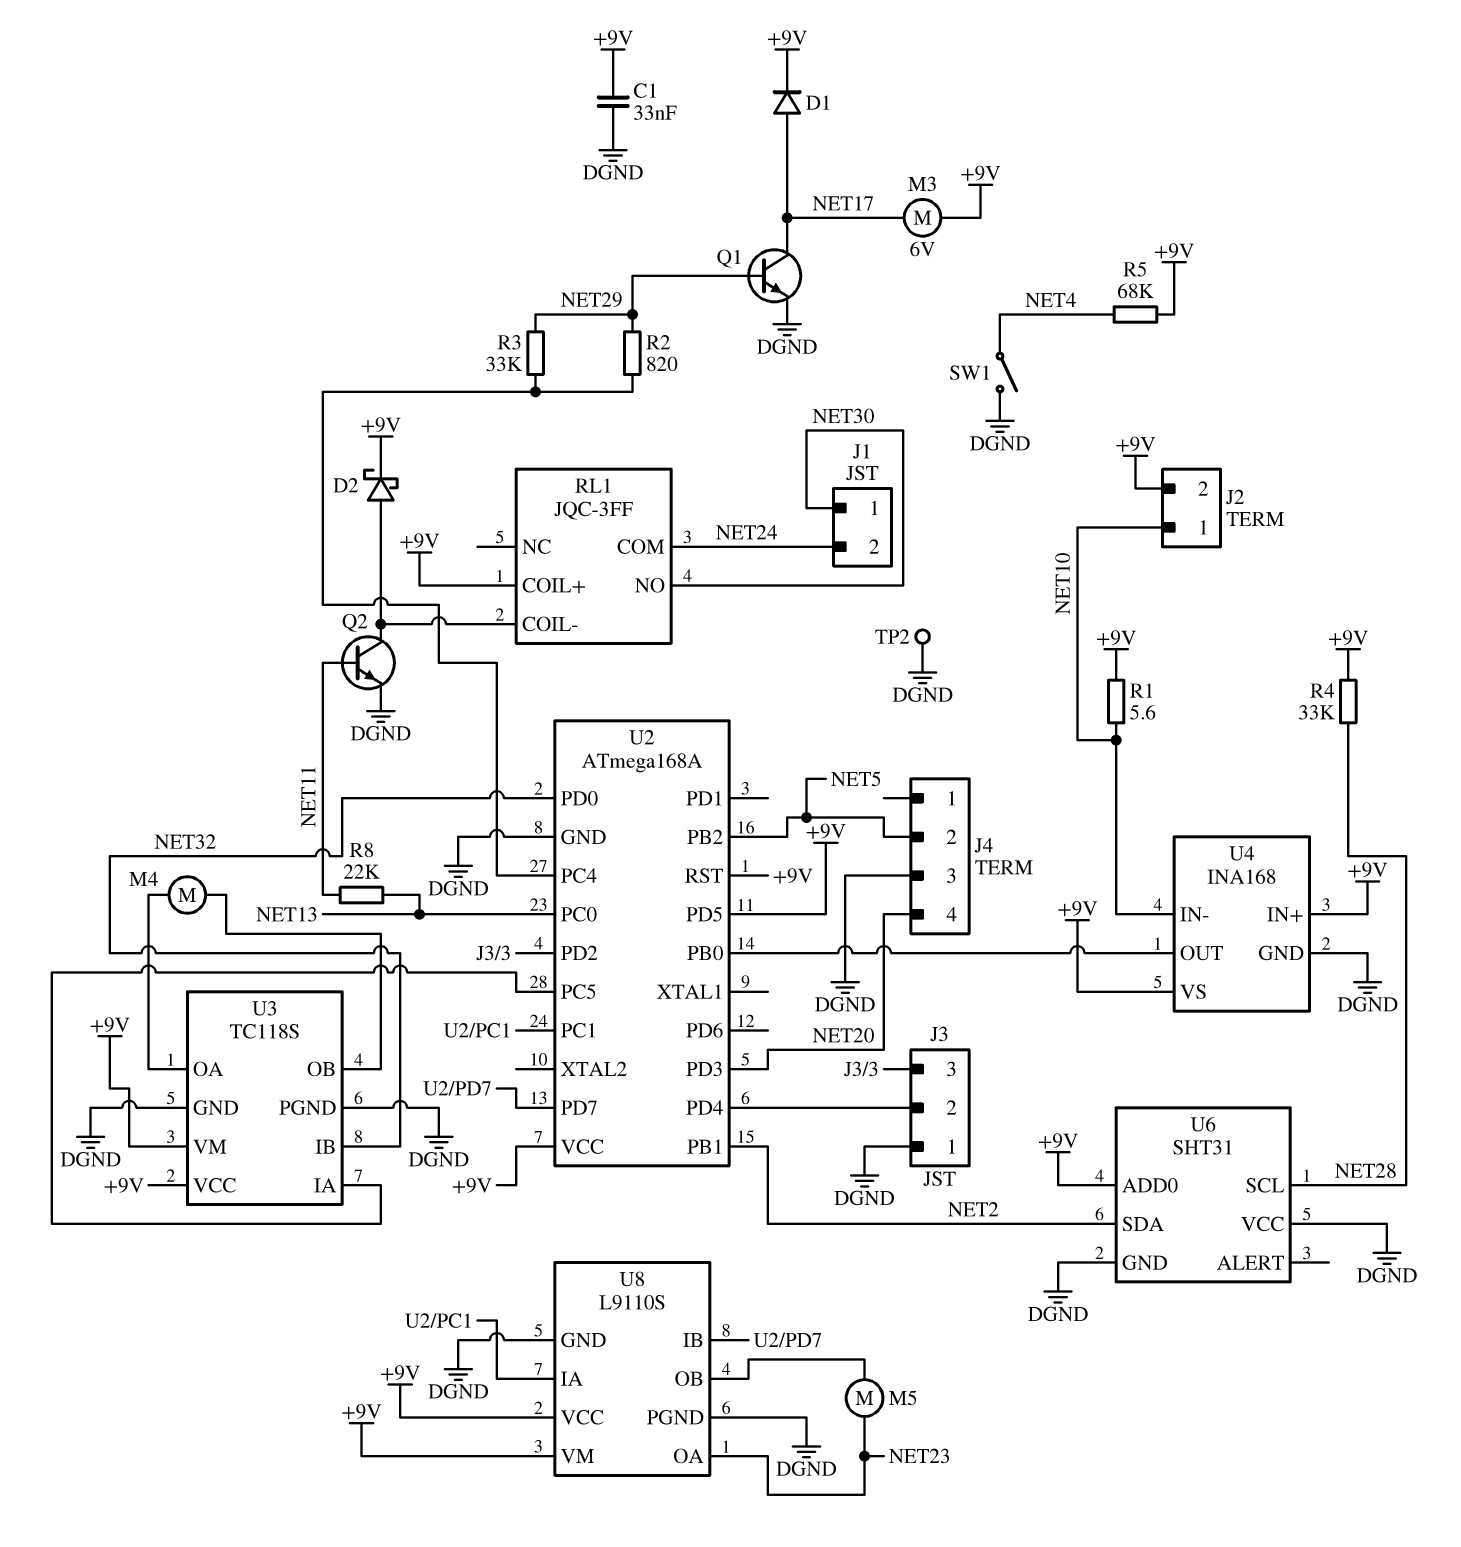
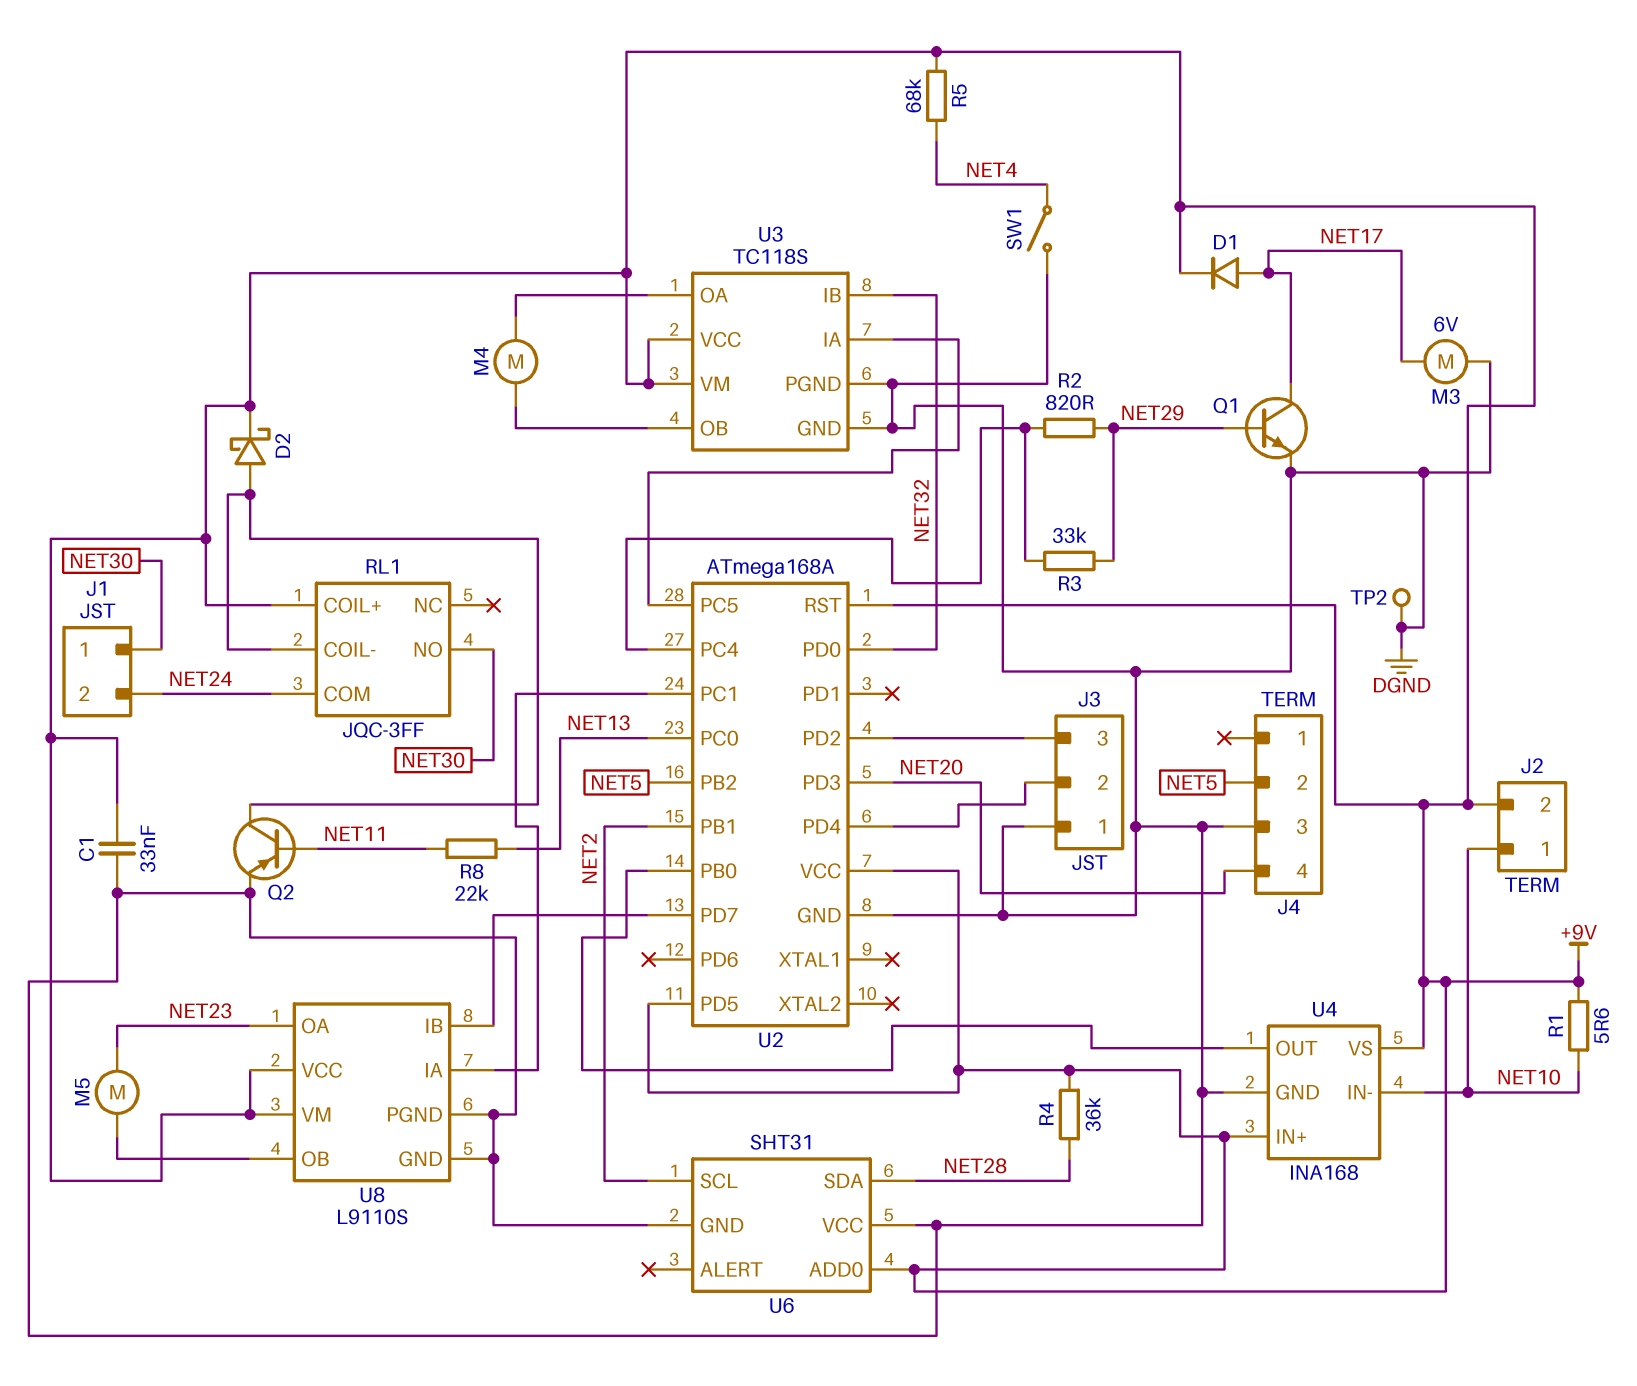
M3: motor 6V (+9V, NET17) -> motor 6V (DGND, NET17)
Q2: NPN (B NET11, C RL1/COIL-, E DGND) -> PNP (B NET11, C RL1/COIL-, E DGND)
R4: 33k (+9V, NET28) -> 36k (+9V, NET28)
U6 pin SCL: NET28 -> NET2
U6 pin SDA: NET2 -> NET28

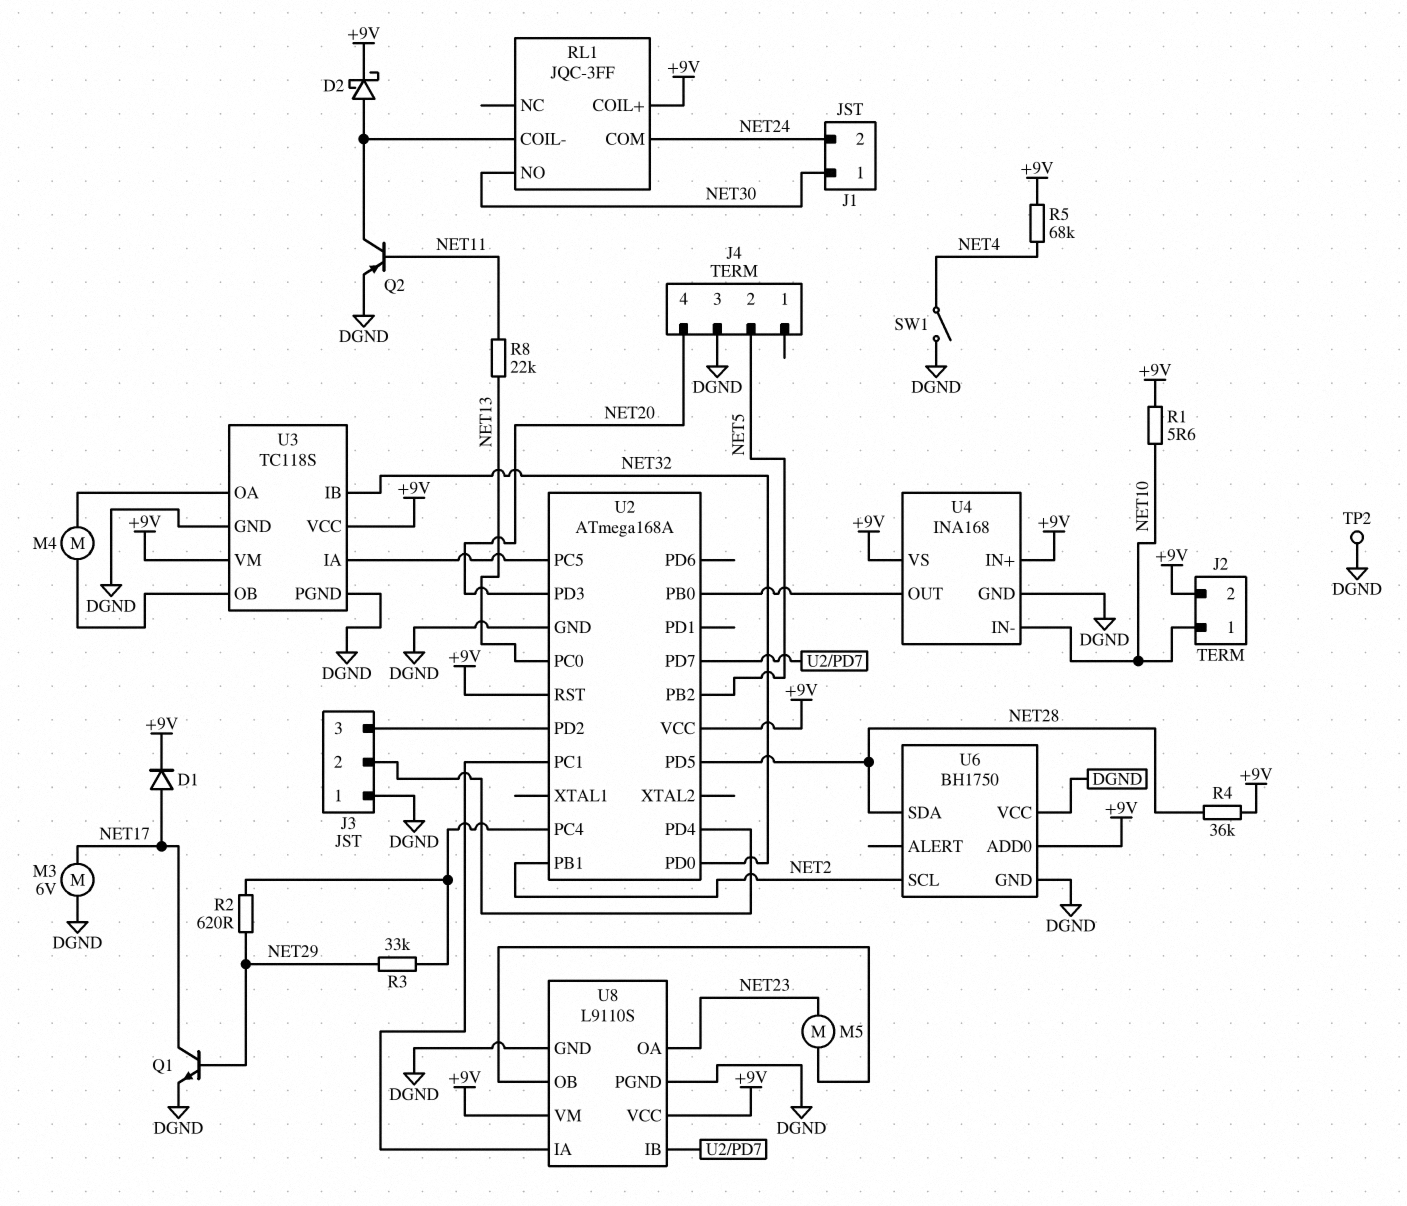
C1: 33nF (+9V, DGND) -> none
R2: 820 (NET29, U2/PC4) -> 620 (NET29, U2/PC4)
U2 pin PD5: +9V -> NET28
U6: SHT31 -> BH1750

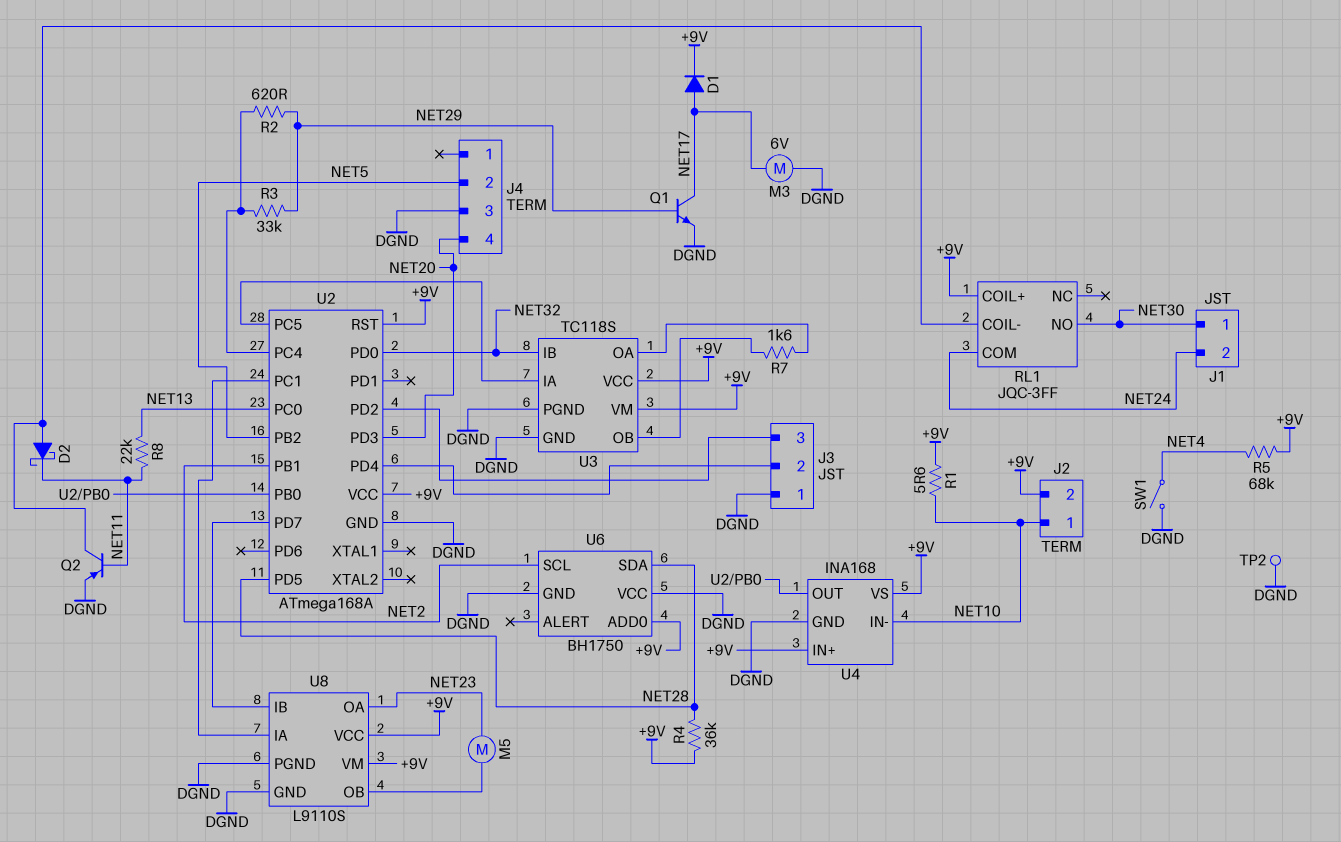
D2: schottky (A RL1/COIL-, K +9V) -> schottky (A RL1/COIL-, K NET11)
M4: motor (U3/OA, U3/OB) -> none
R7: none -> 1.6k (U3/OA, U3/OB)

